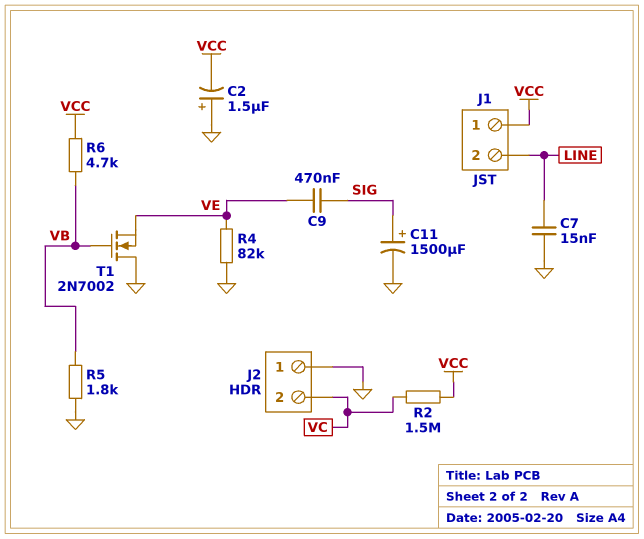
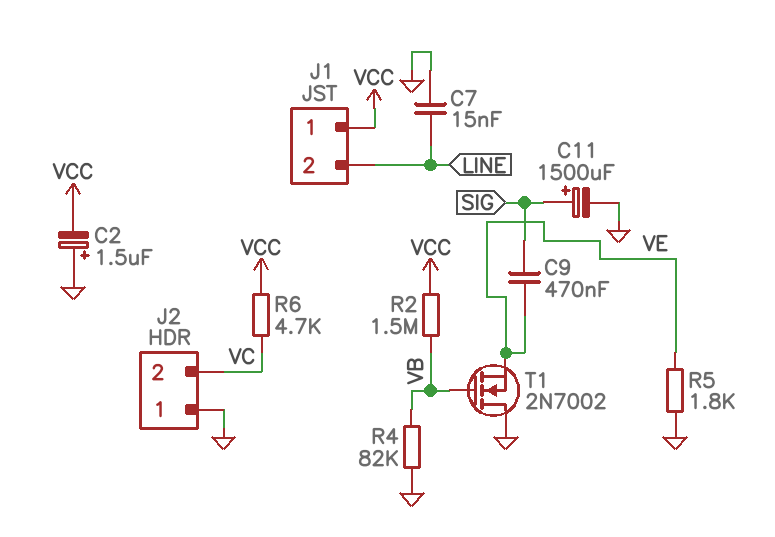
R2: 1.5M (VC, VCC) -> 1.5M (VB, VCC)
R4: 82k (GND, VE) -> 82k (GND, VB)
R5: 1.8k (GND, VB) -> 1.8k (GND, VE)
R6: 4.7k (VB, VCC) -> 4.7k (VC, VCC)

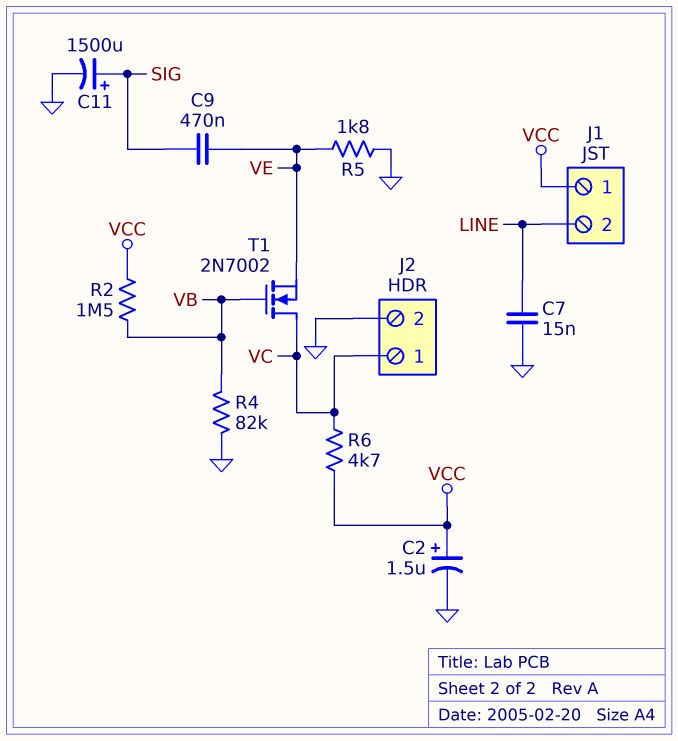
C2: 1.5uF (plus GND, minus VCC) -> 1.5uF (plus VCC, minus GND)
J2 pin 1: GND -> VC
J2 pin 2: VC -> GND
T1: NMOS 2N7002 (G VB, D GND, S VE) -> NMOS 2N7002 (G VB, D VC, S VE)

